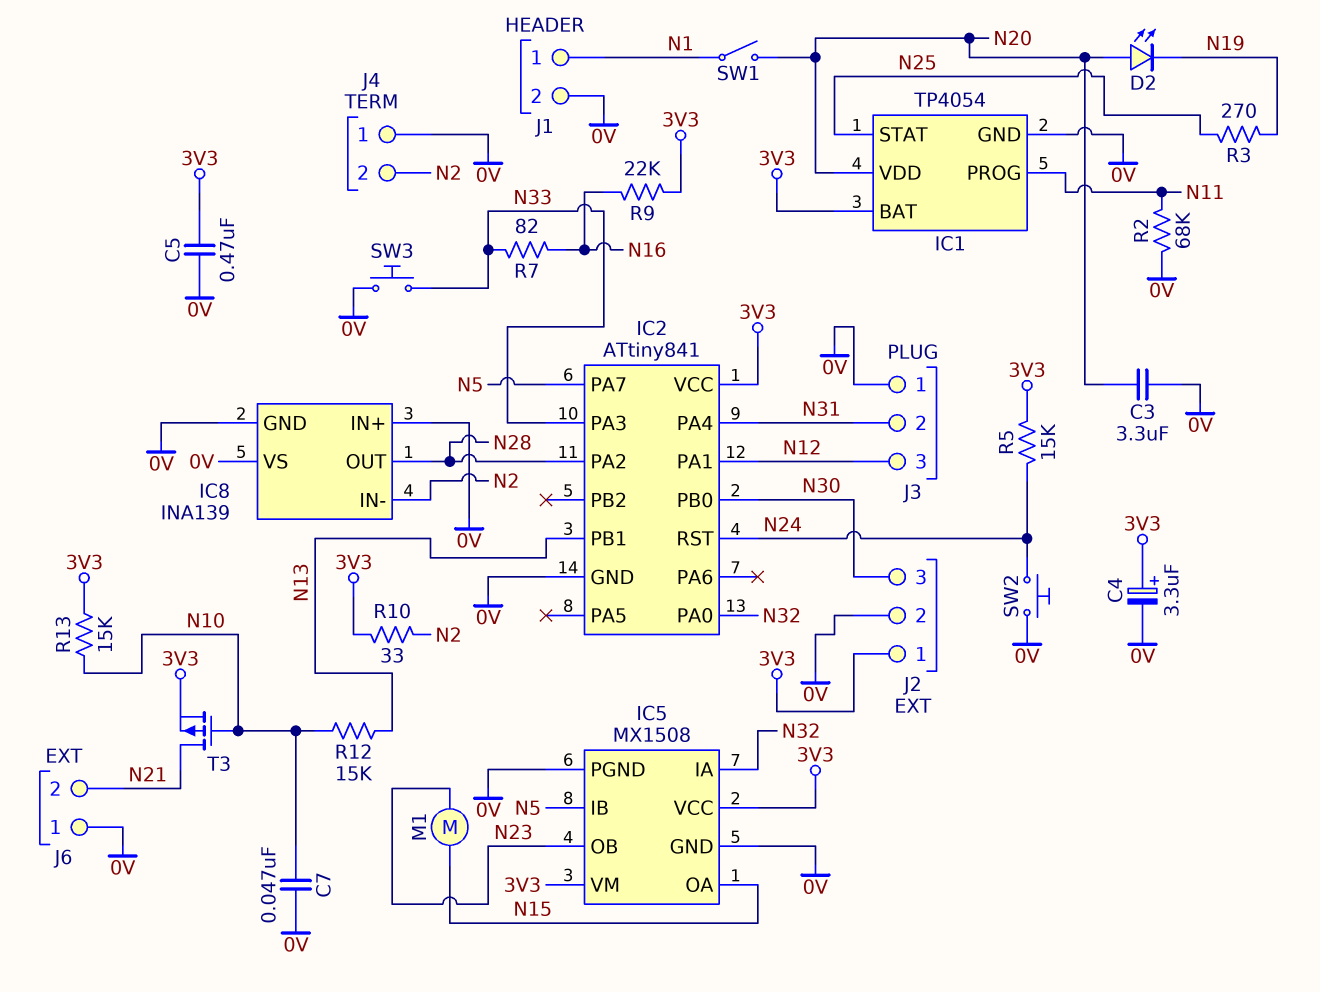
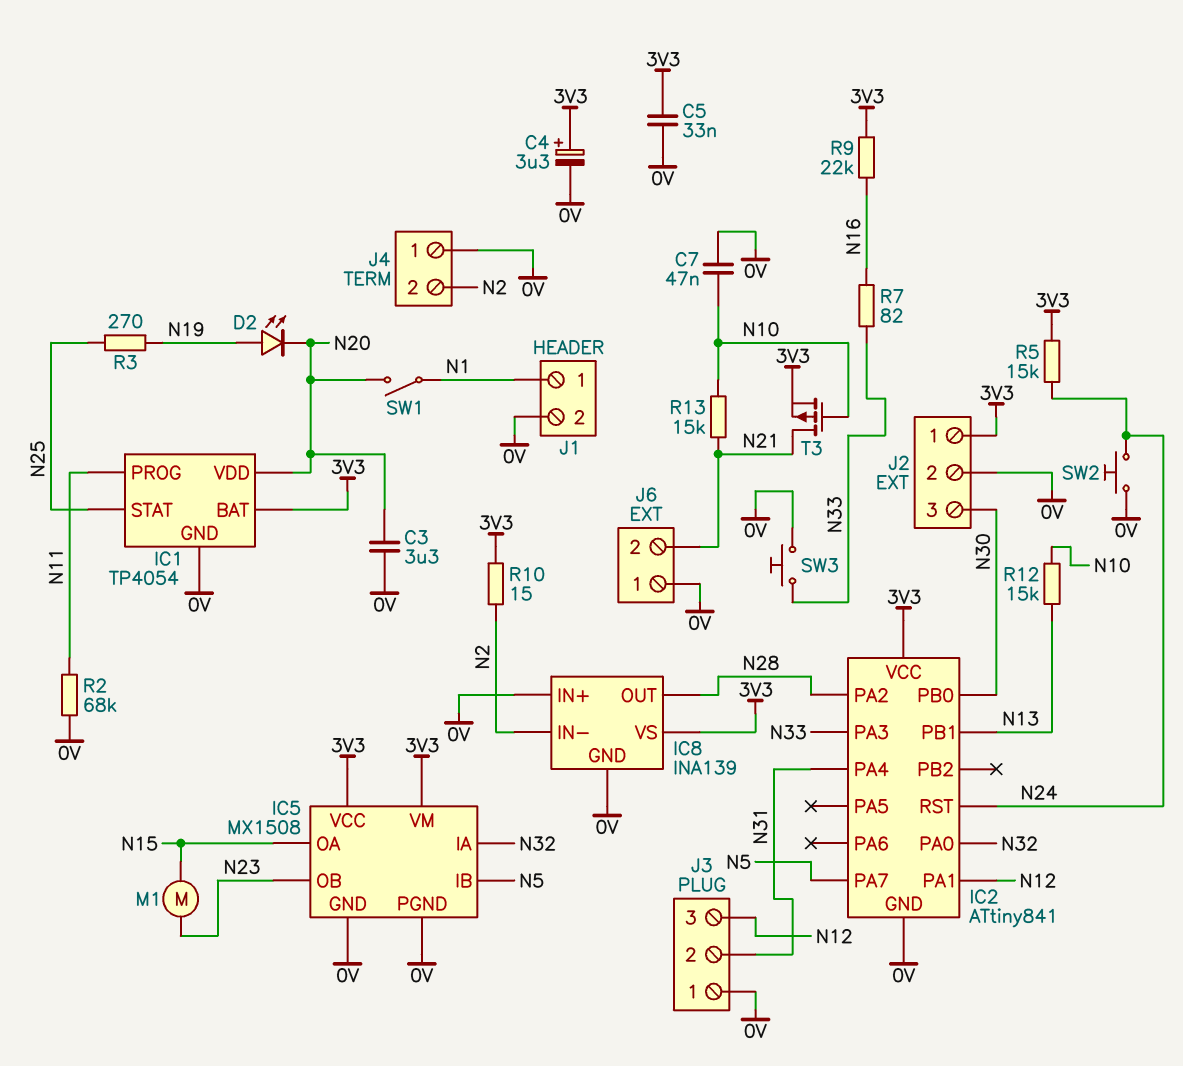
C5: 470nF (0V, 3V3) -> 33nF (0V, 3V3)
D2: LED (A N20, K N19) -> LED (A N19, K N20)
IC8 pin VS: 0V -> 3V3
R10: 33 (3V3, N2) -> 15 (3V3, N2)
R13: 15k (3V3, N10) -> 15k (N10, N21)

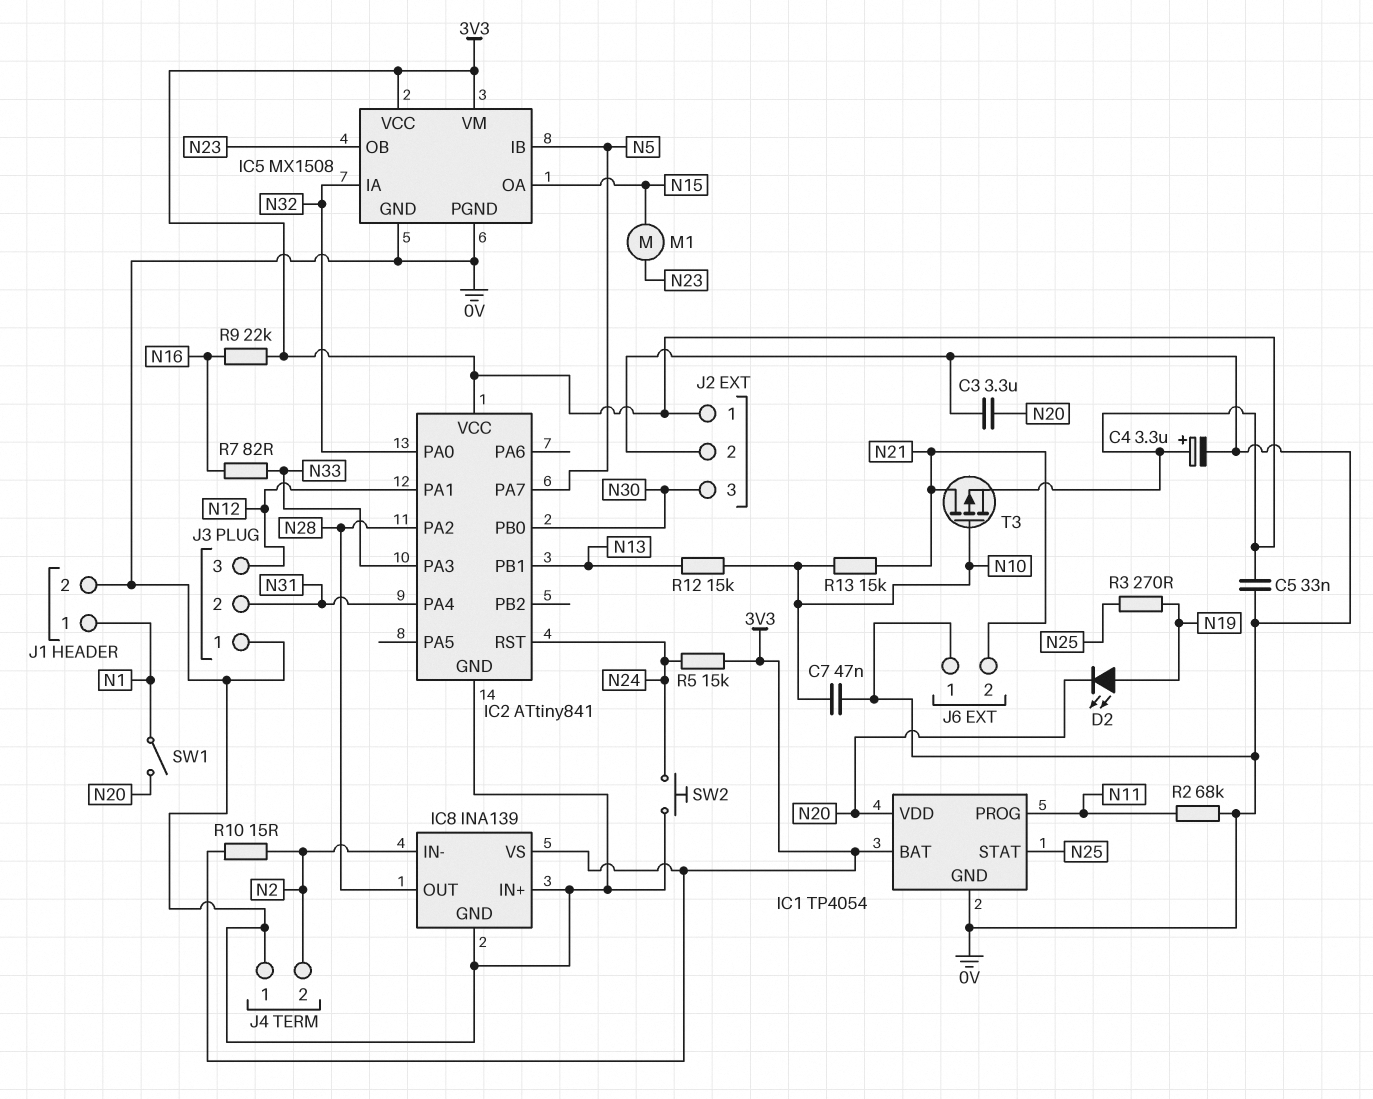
SW3: button (0V, N33) -> none

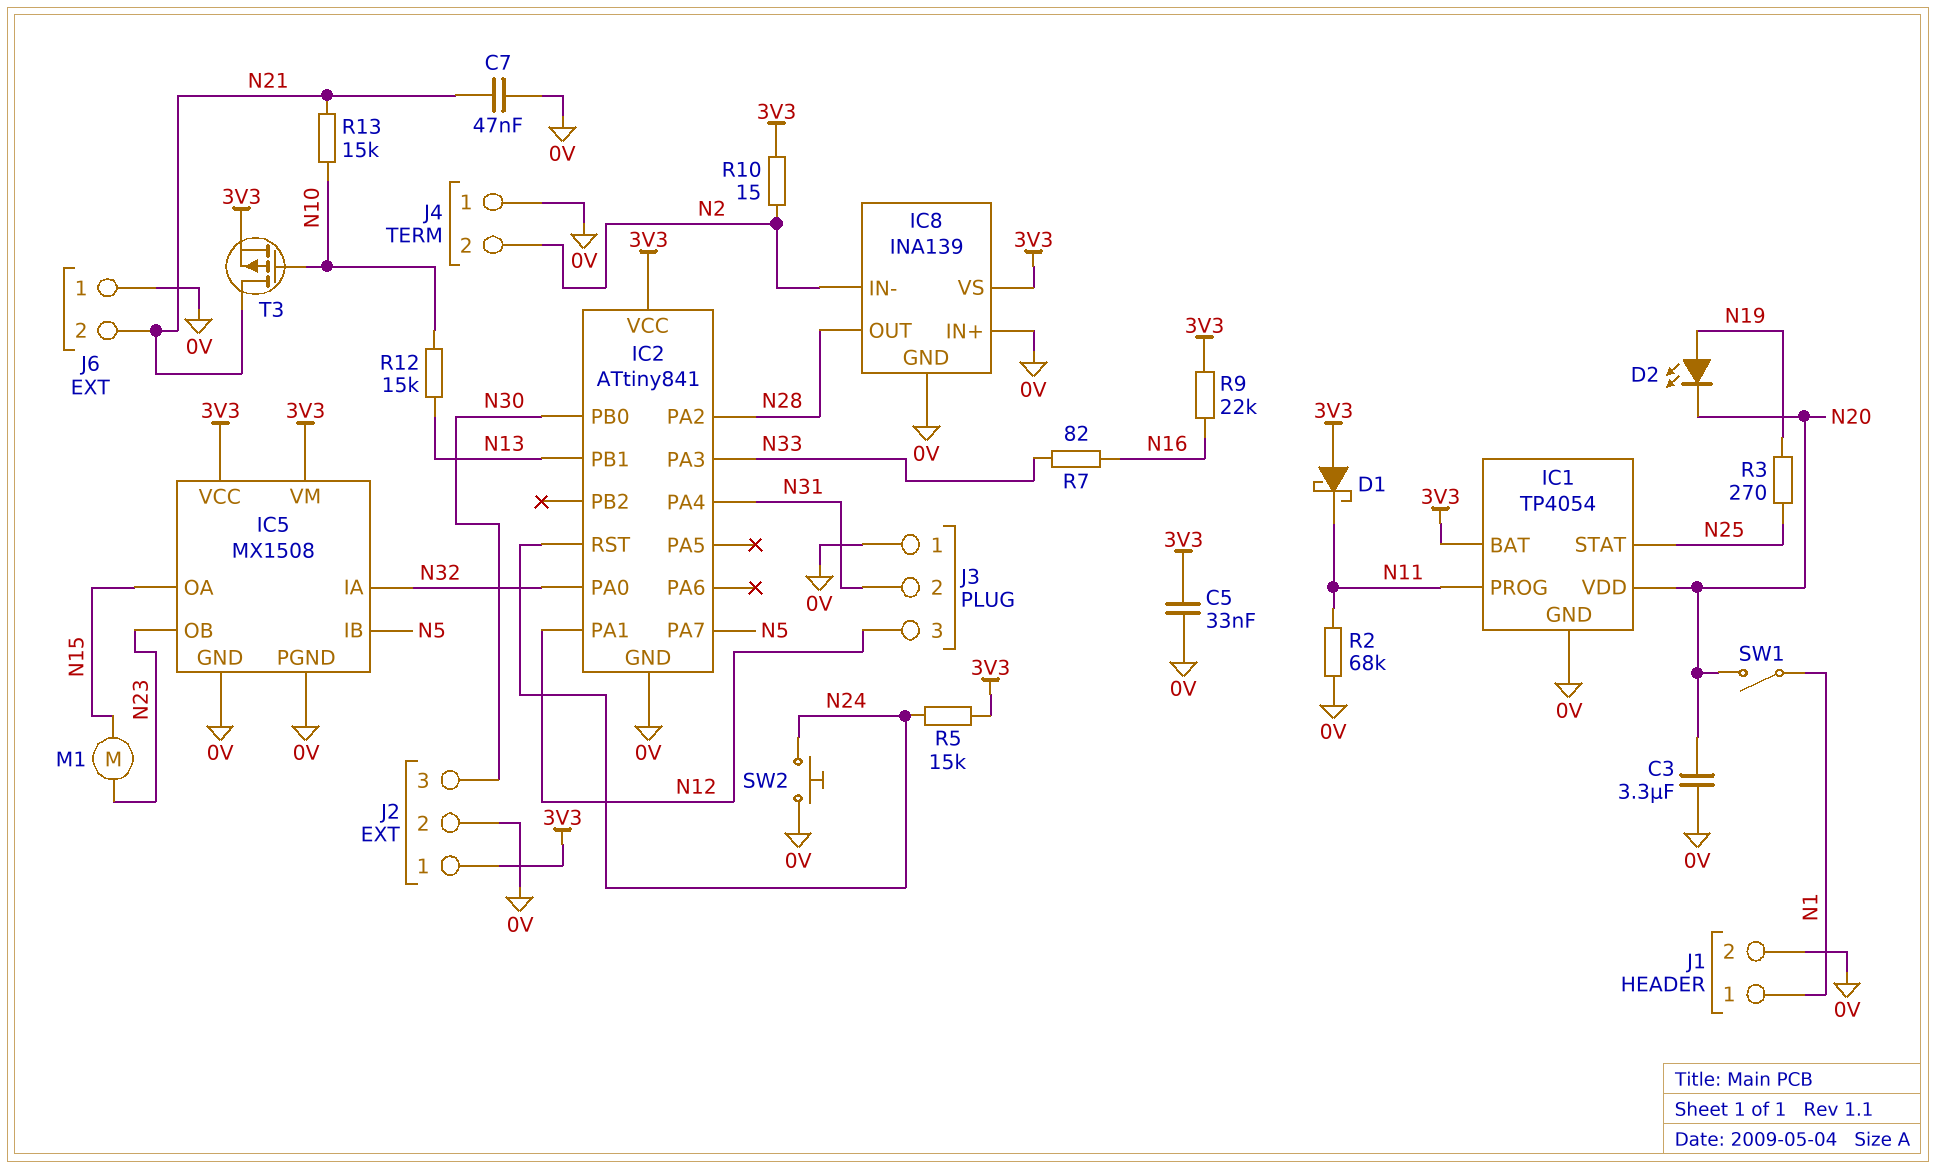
C4: 3.3uF (plus 3V3, minus 0V) -> none
C7: 47nF (0V, N10) -> 47nF (0V, N21)
D1: none -> schottky (A 3V3, K N11)

